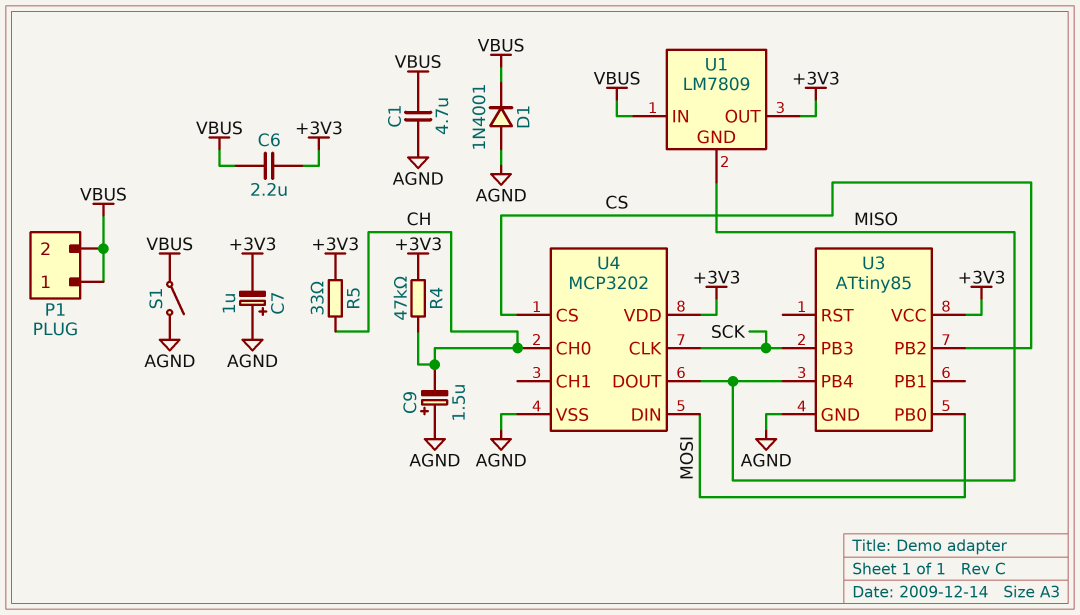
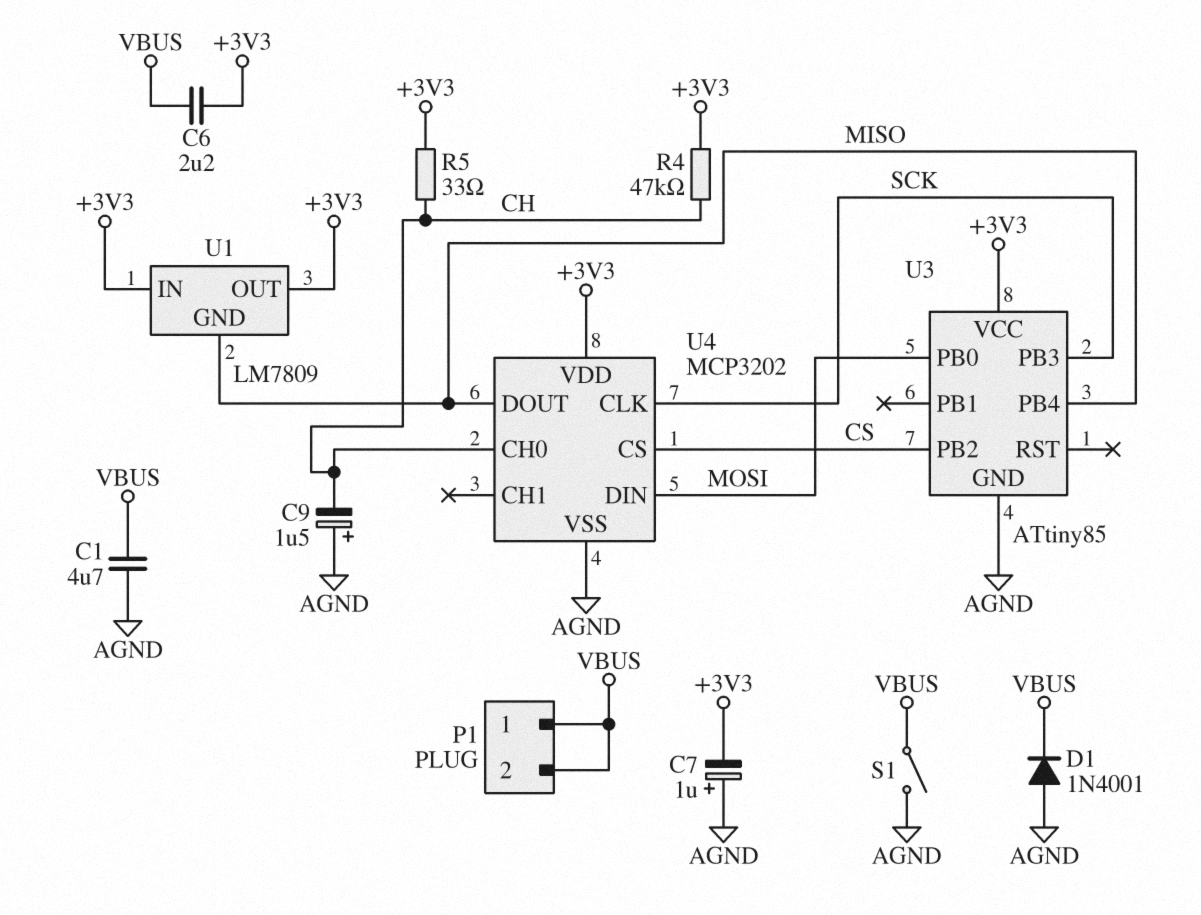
U1 pin IN: VBUS -> +3V3

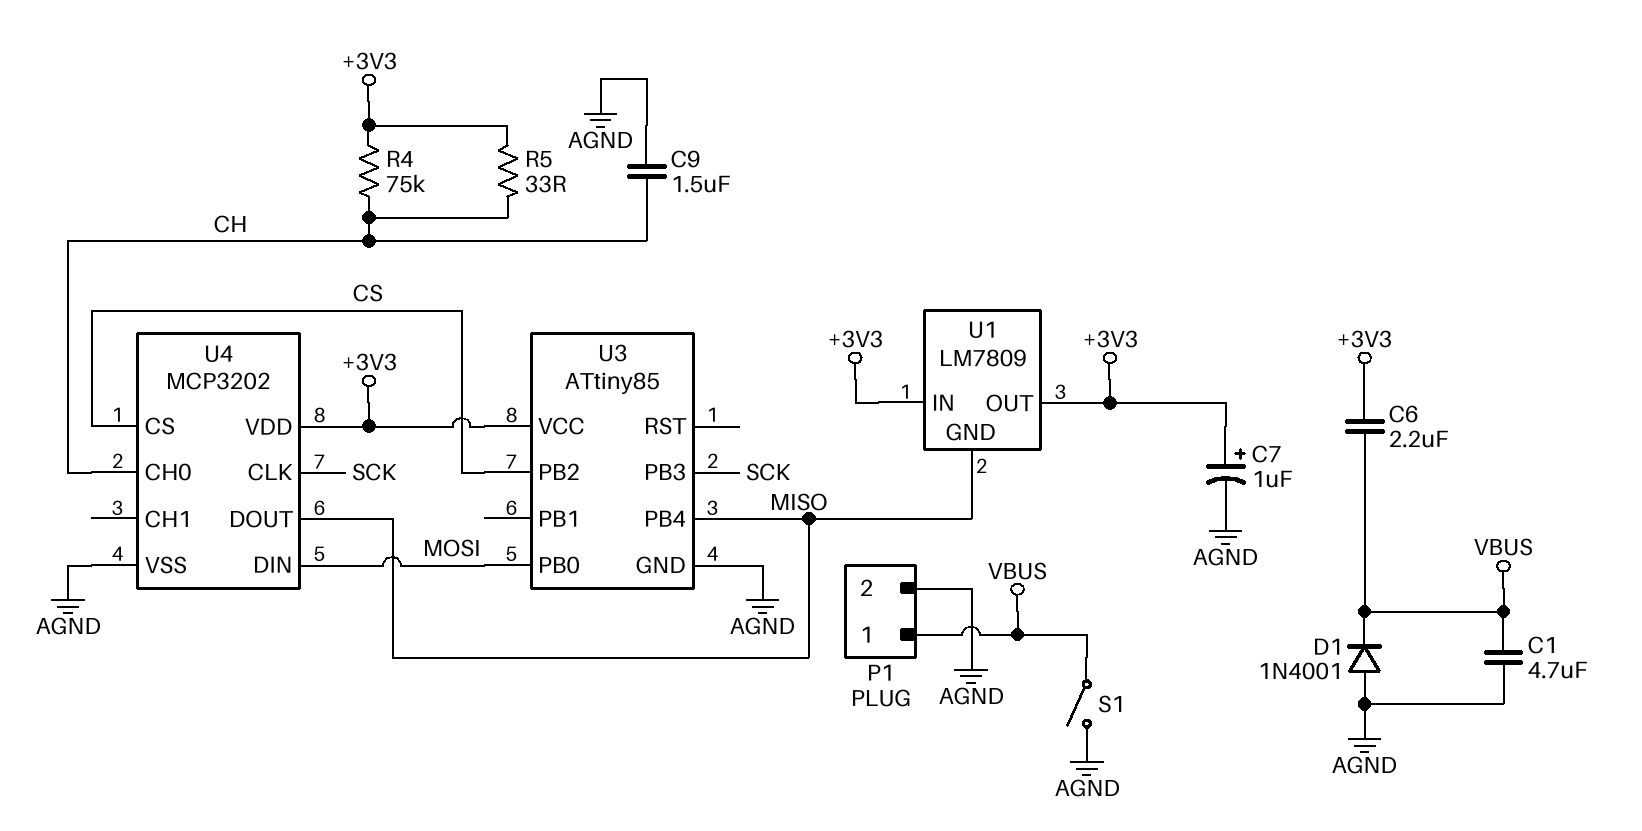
C7: 1uF (plus AGND, minus +3V3) -> 1uF (plus +3V3, minus AGND)
C9: 1.5uF (plus AGND, minus CH) -> 1.5uF (AGND, CH)
P1 pin 2: VBUS -> AGND
R4: 47k (+3V3, CH) -> 75k (+3V3, CH)

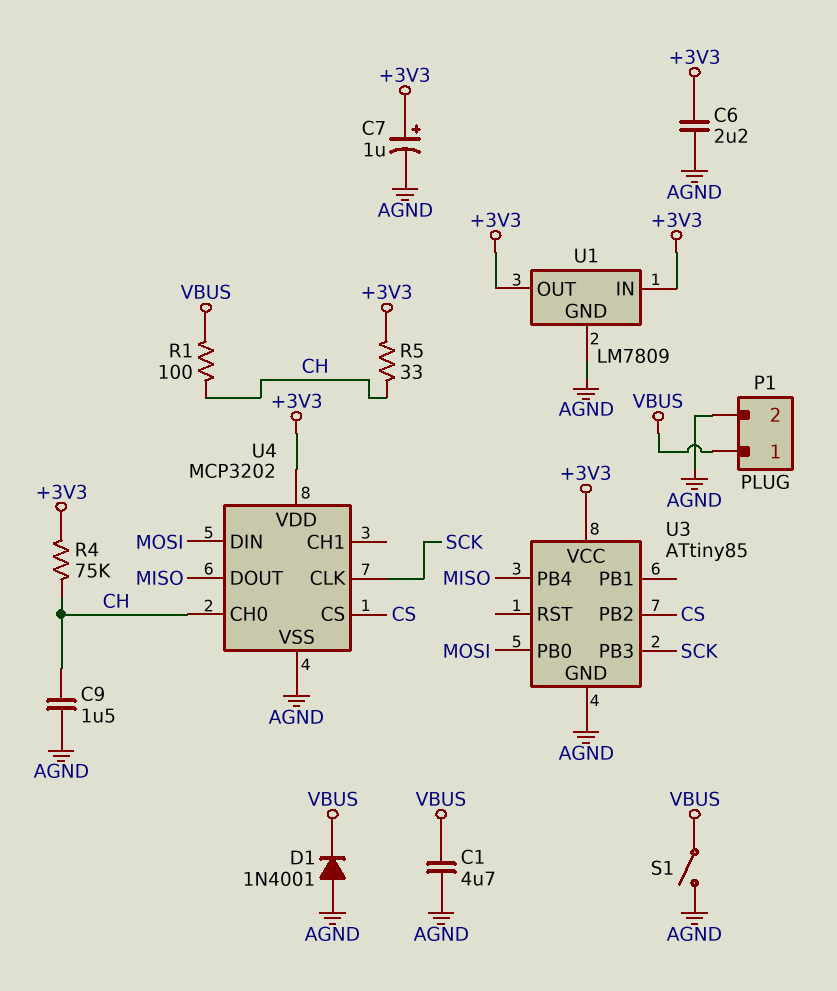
C6: 2.2uF (+3V3, VBUS) -> 2.2uF (+3V3, AGND)
R1: none -> 100 (CH, VBUS)
U1 pin GND: MISO -> AGND

